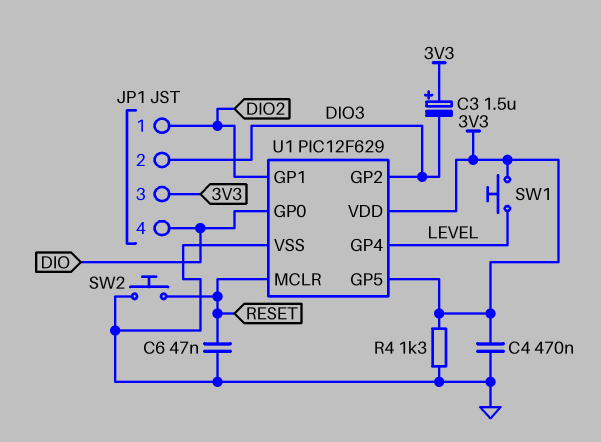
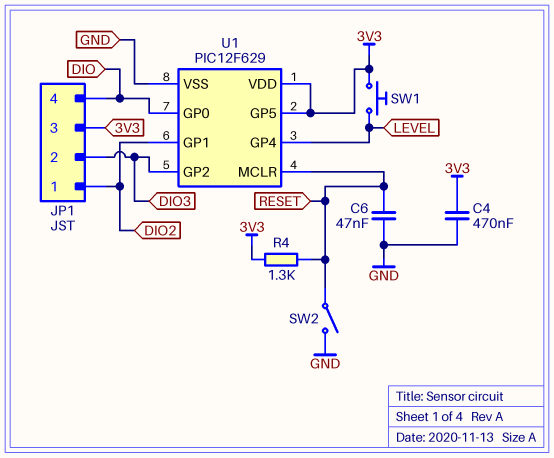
C3: 1.5uF (plus 3V3, minus DIO3) -> none
R4: 1.3k (3V3, GND) -> 1.3k (3V3, RESET)
SW2: button (GND, RESET) -> switch (GND, RESET)

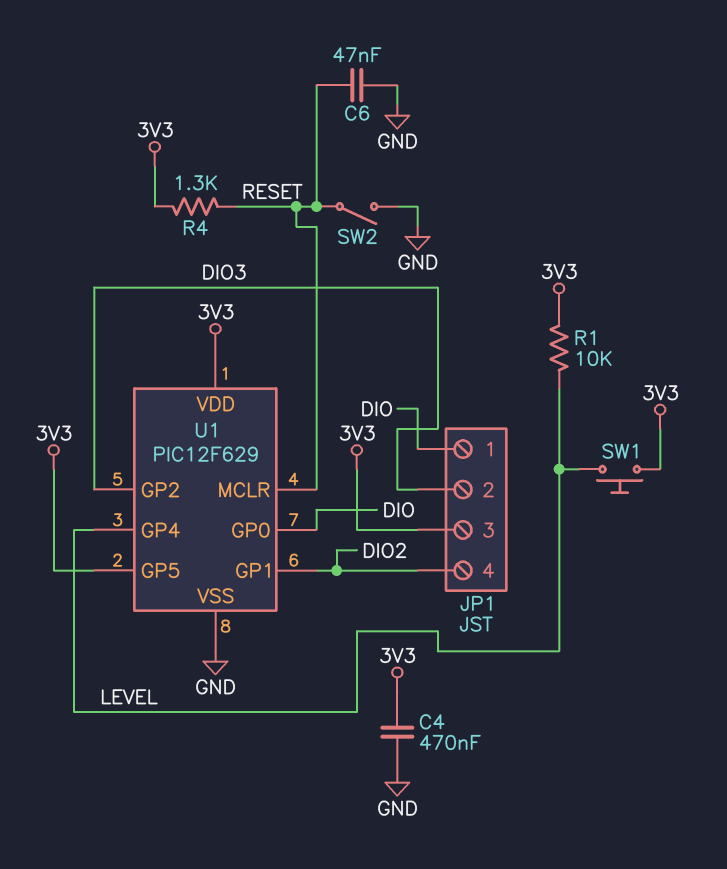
JP1 pin 1: DIO2 -> DIO
JP1 pin 4: DIO -> DIO2
R1: none -> 10k (3V3, LEVEL)

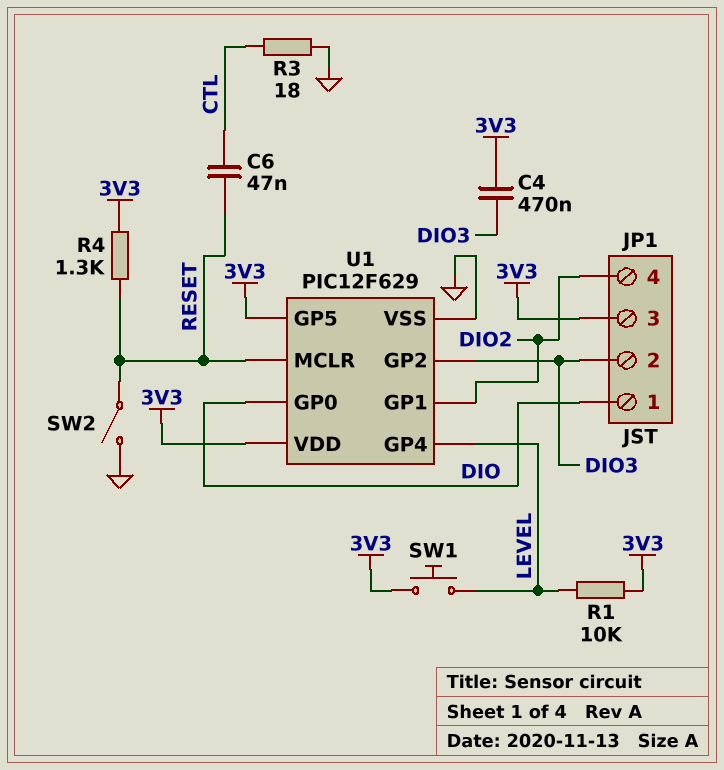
C4: 470nF (3V3, GND) -> 470nF (3V3, DIO3)
C6: 47nF (GND, RESET) -> 47nF (CTL, RESET)
R3: none -> 18 (CTL, GND)

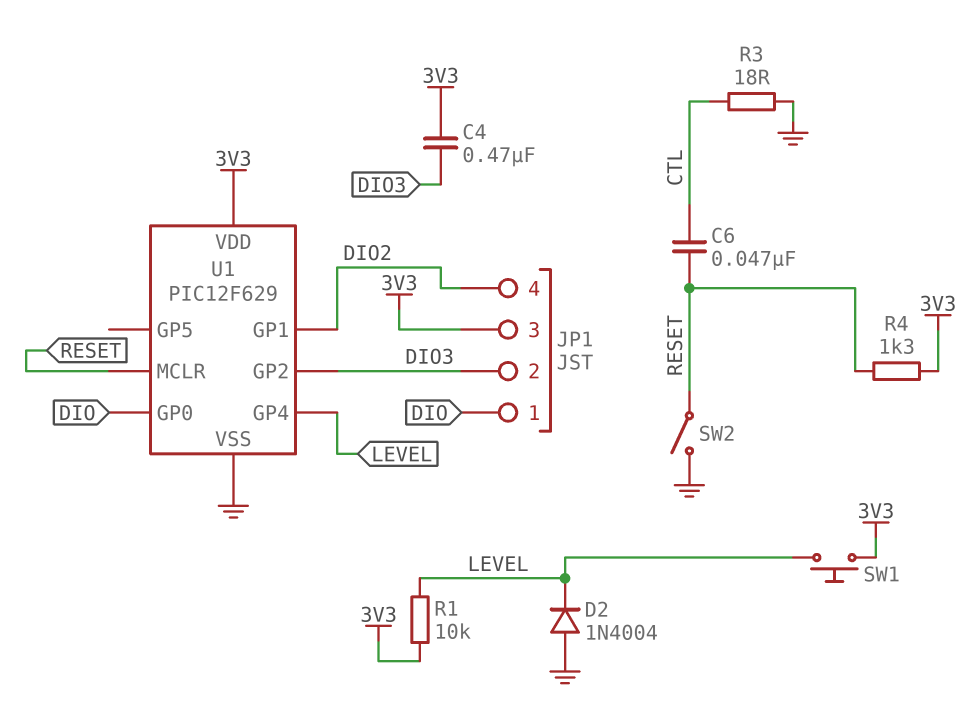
D2: none -> diode 1N4004 (A GND, K LEVEL)
U1 pin GP5: 3V3 -> none

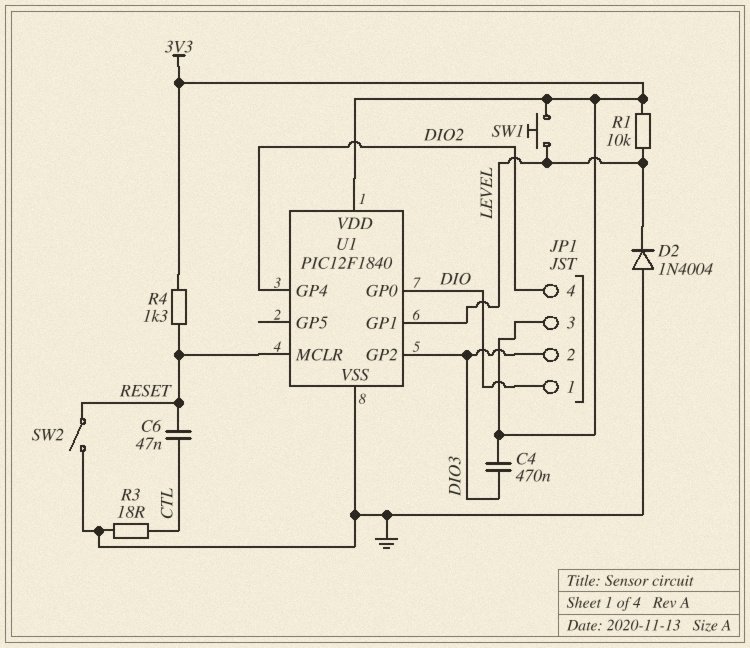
U1: PIC12F629 -> PIC12F1840
U1 pin GP1: DIO2 -> LEVEL
U1 pin GP4: LEVEL -> DIO2

